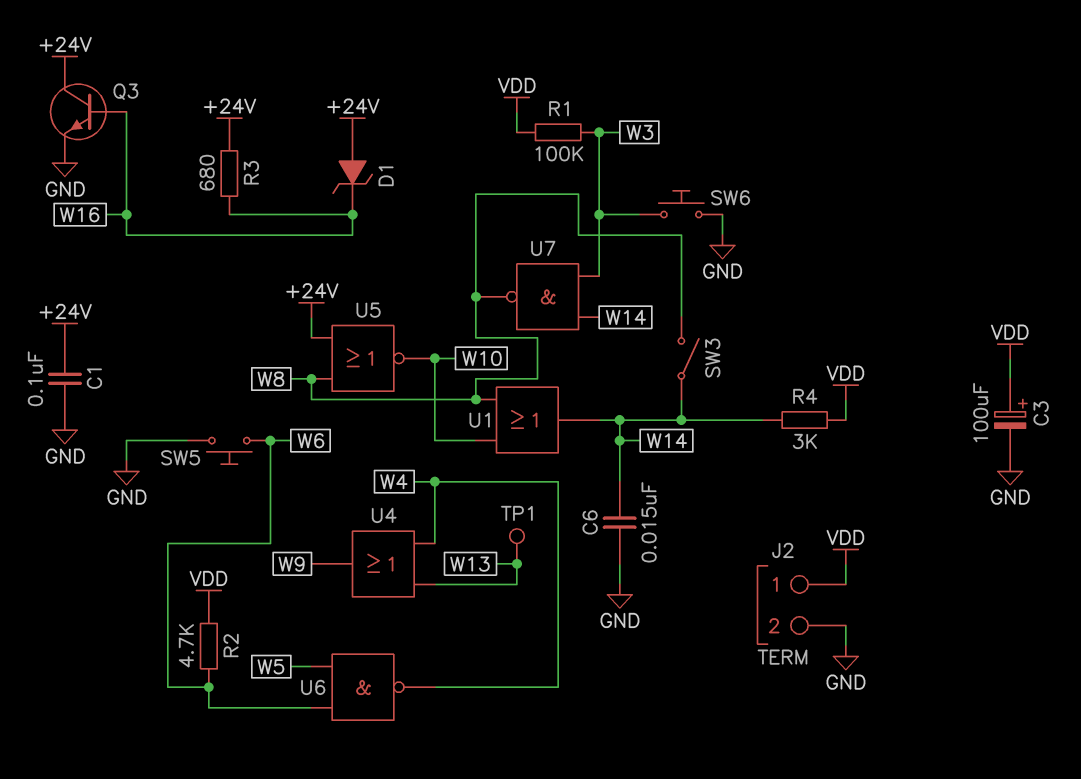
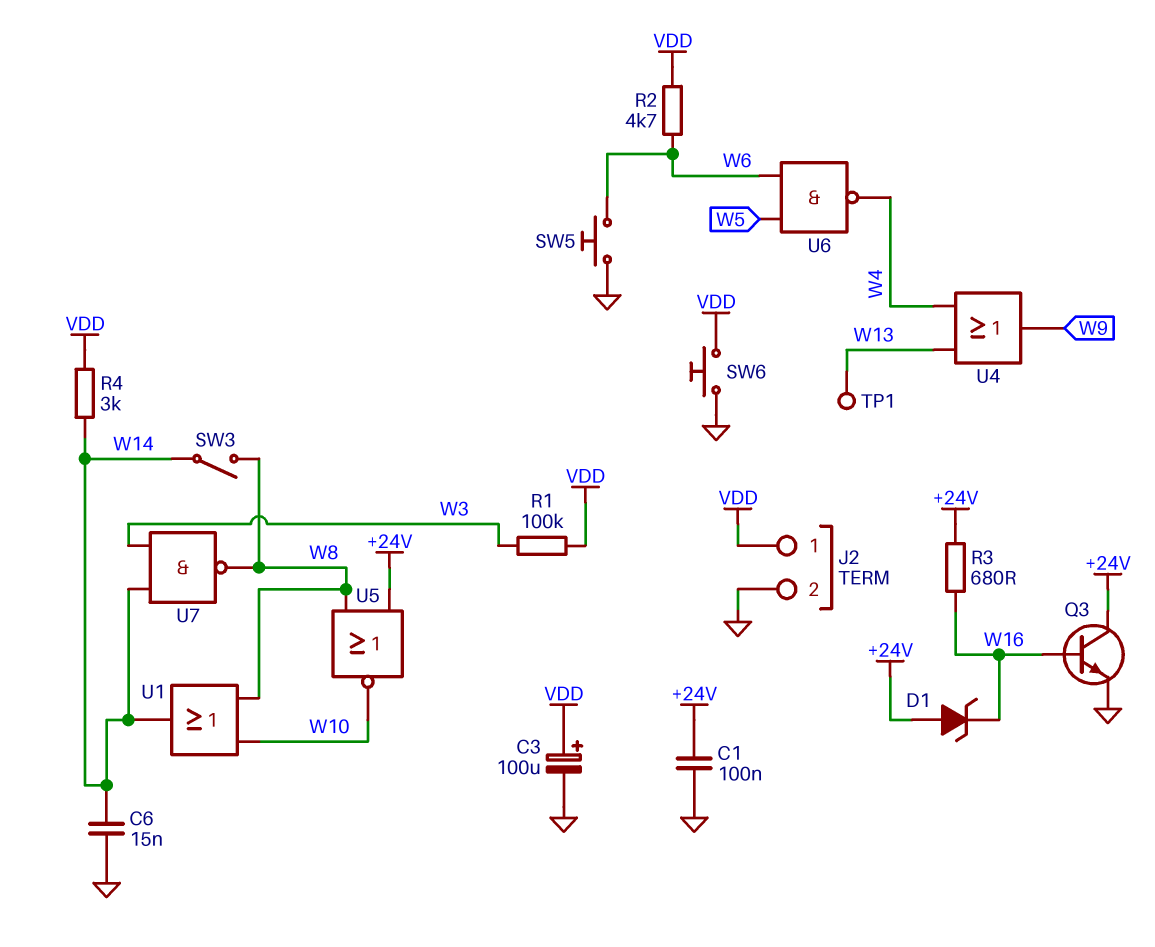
SW6: button (GND, W3) -> button (GND, VDD)

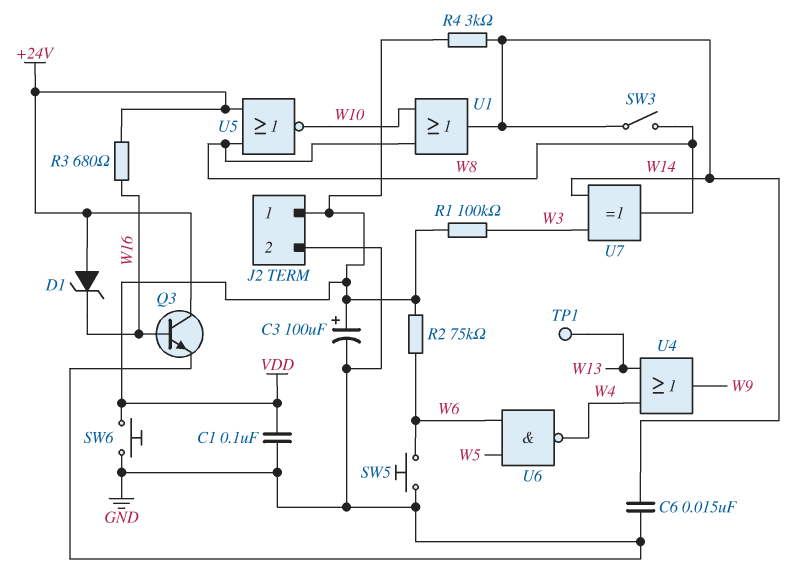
C1: 100nF (+24V, GND) -> 100nF (GND, VDD)
R2: 4.7k (VDD, W6) -> 75k (VDD, W6)
U7: NAND (in W3, in W14, out W8) -> XOR (in W3, in W14, out W8)

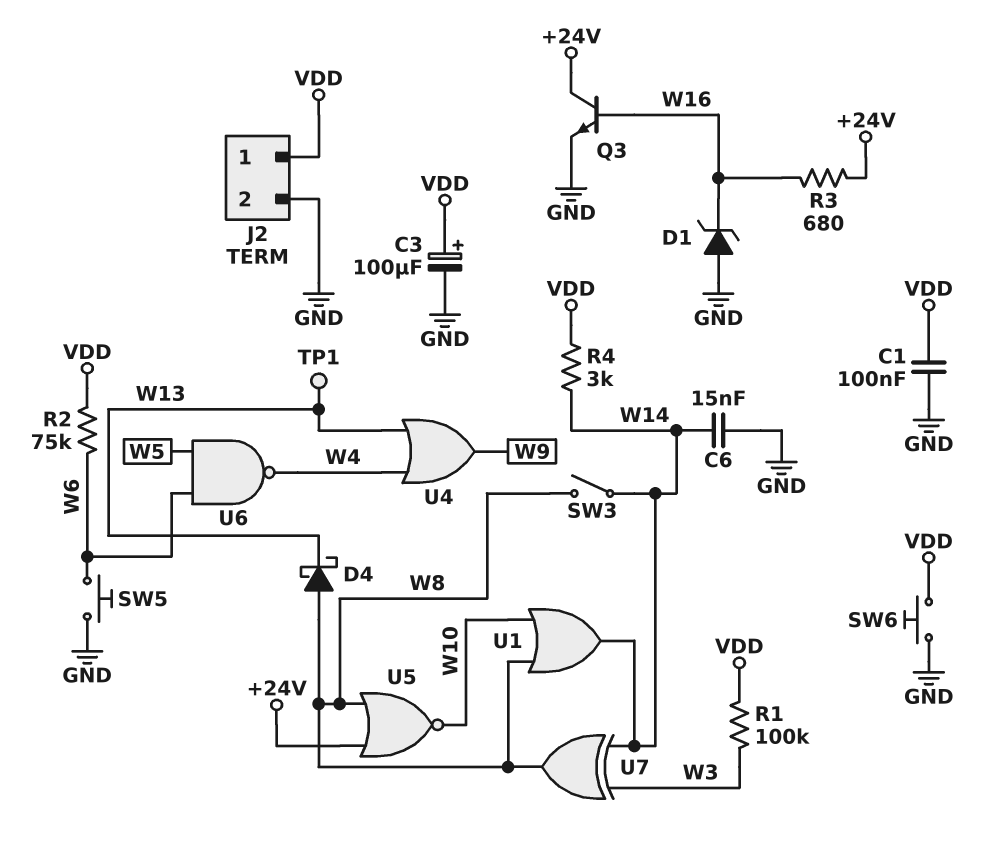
D1: zener (A +24V, K W16) -> zener (A GND, K W16)
D4: none -> schottky (A W8, K W13)

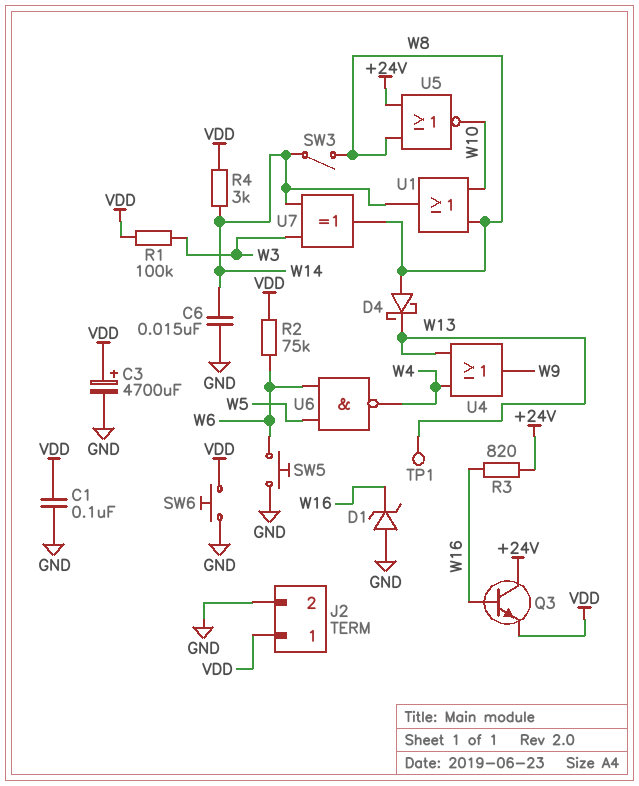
C3: 100uF (plus VDD, minus GND) -> 4700uF (plus VDD, minus GND)
Q3: NPN (B W16, C +24V, E GND) -> NPN (B W16, C +24V, E VDD)
R3: 680 (+24V, W16) -> 820 (+24V, W16)

